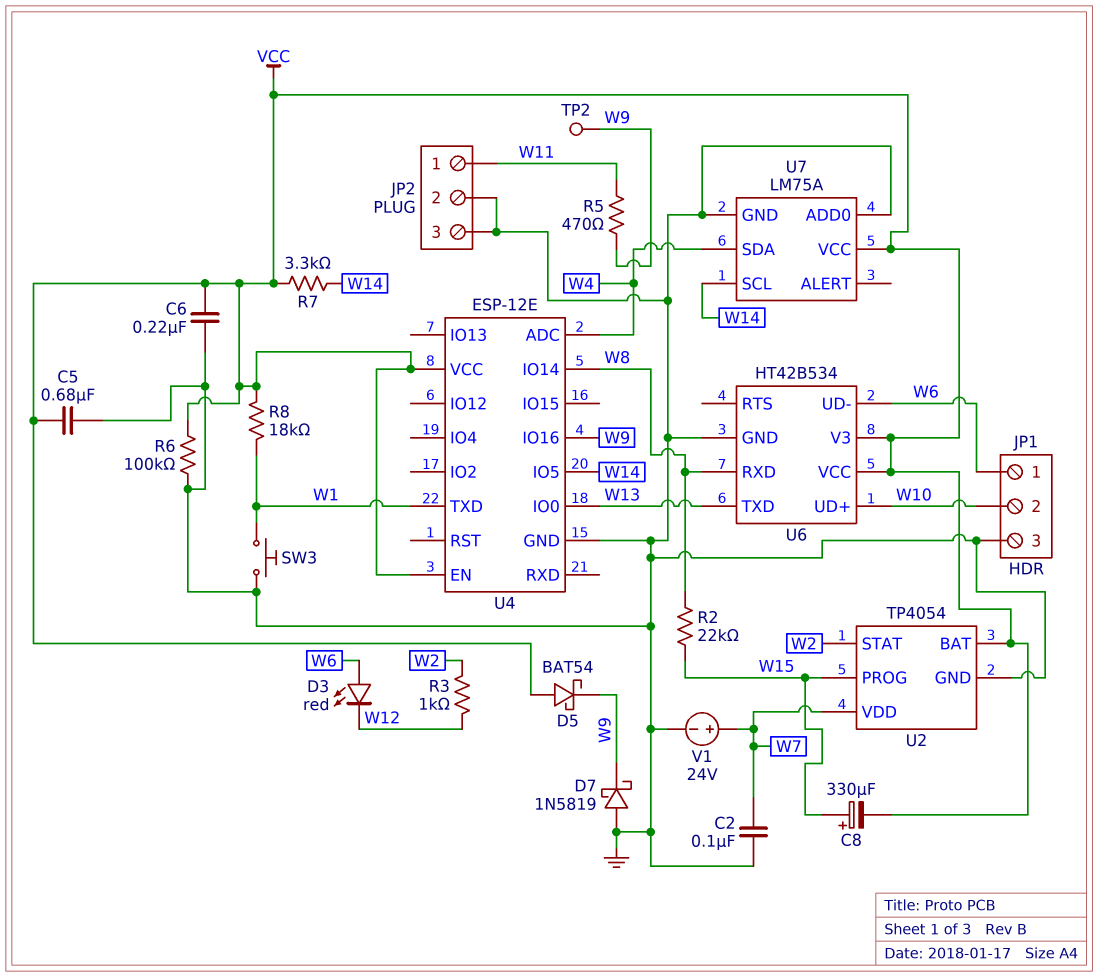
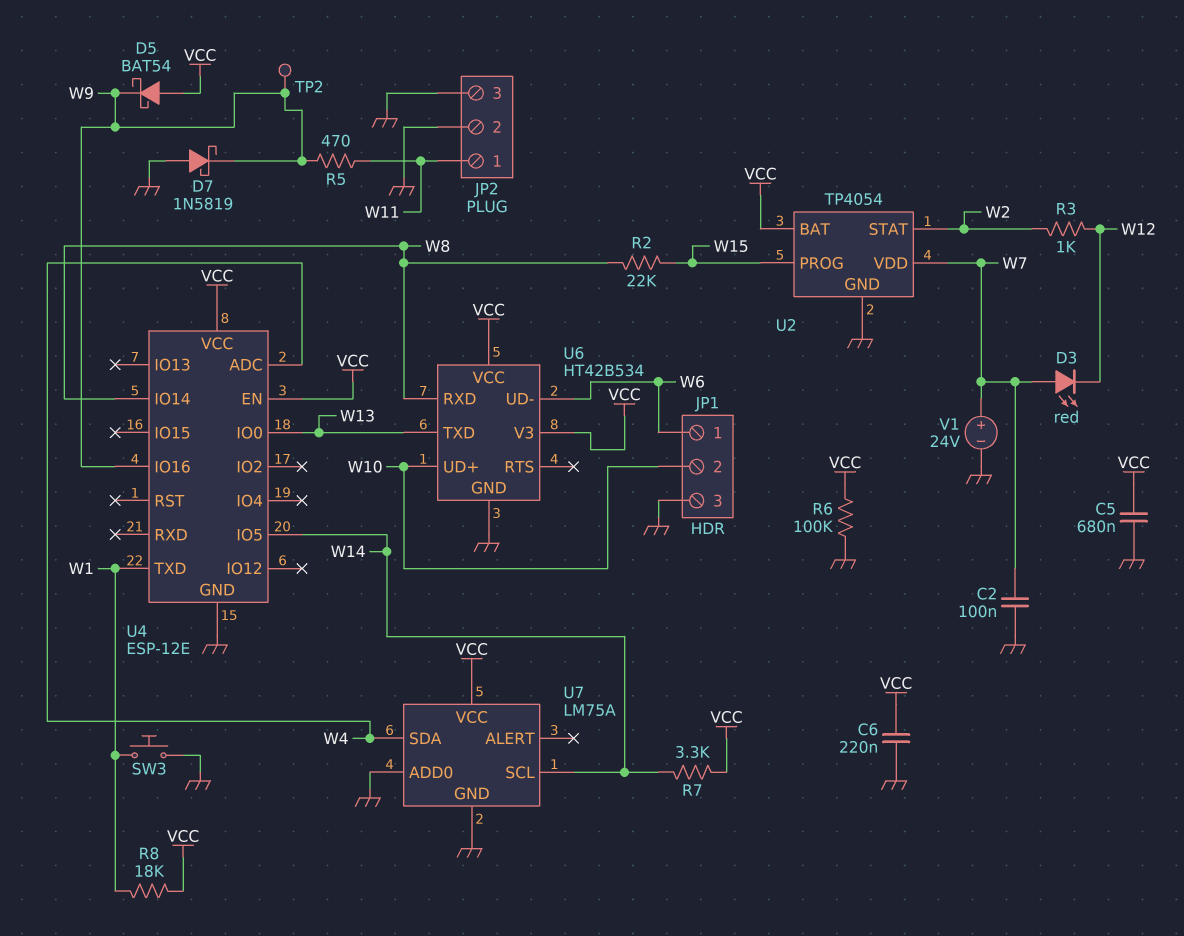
C8: 330uF (plus W15, minus VCC) -> none
D3: LED red (A W6, K W12) -> LED red (A W7, K W12)

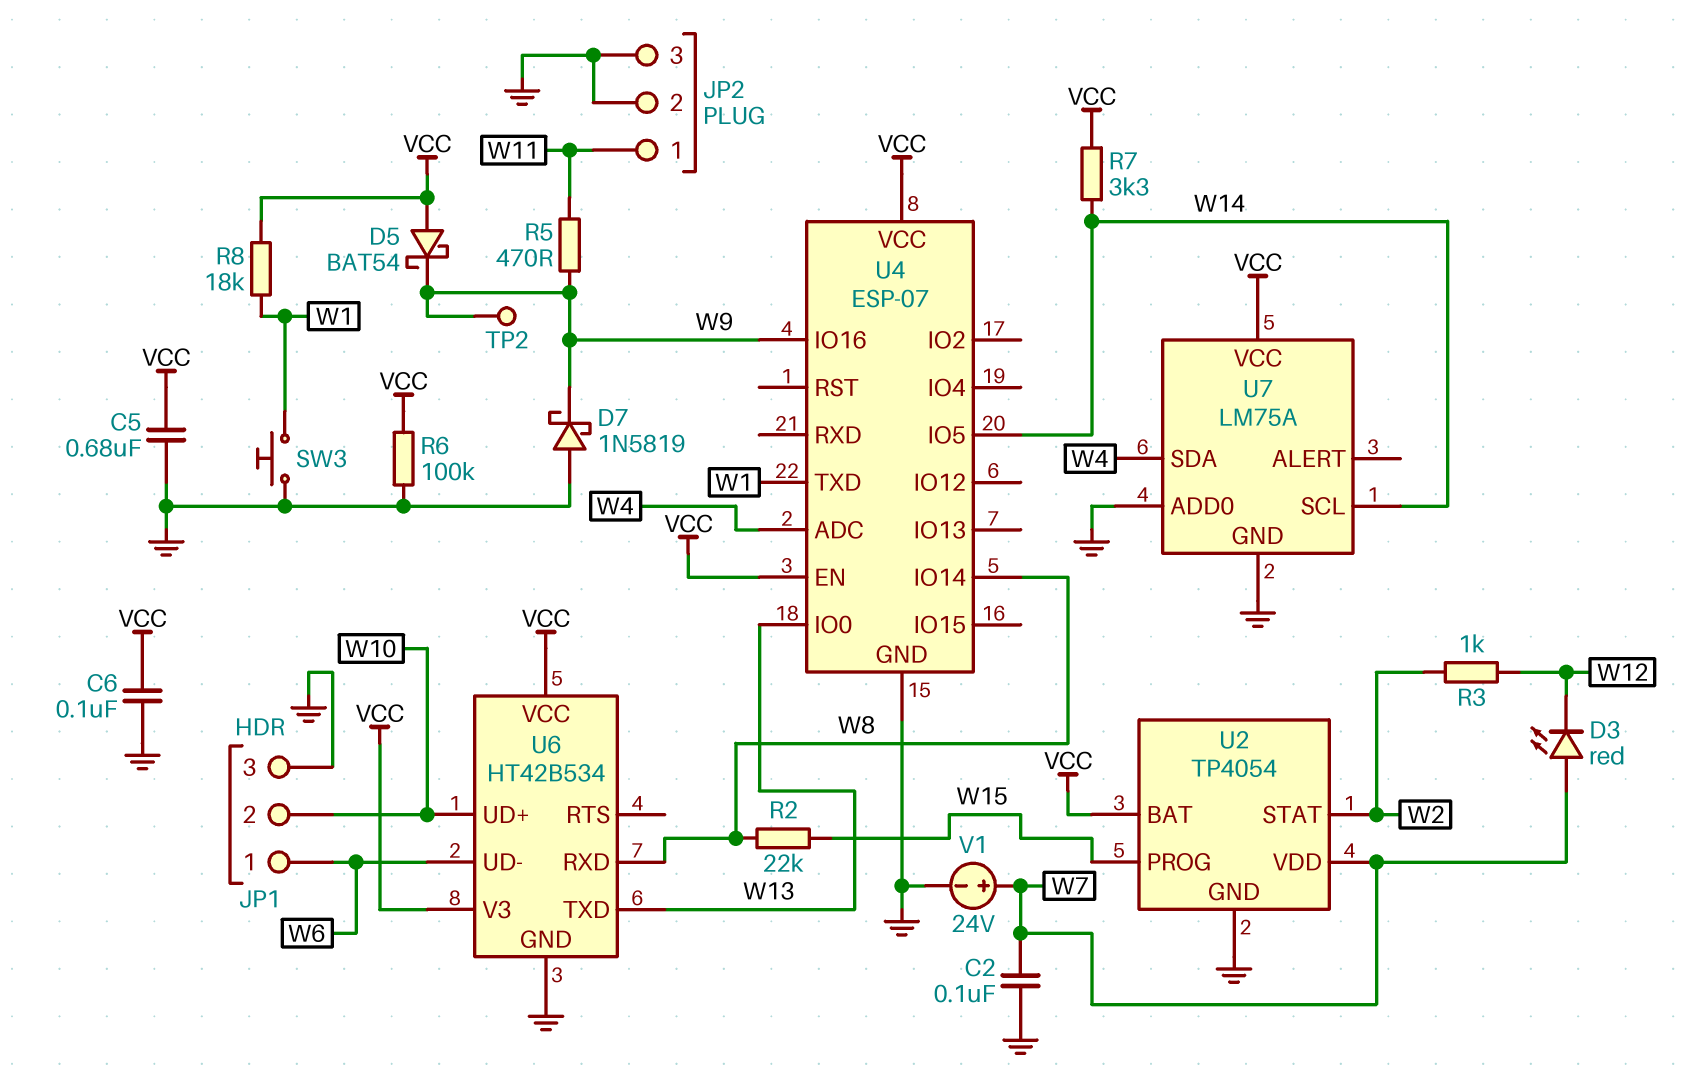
C6: 220nF (GND, VCC) -> 100nF (GND, VCC)
U4: ESP-12E -> ESP-07

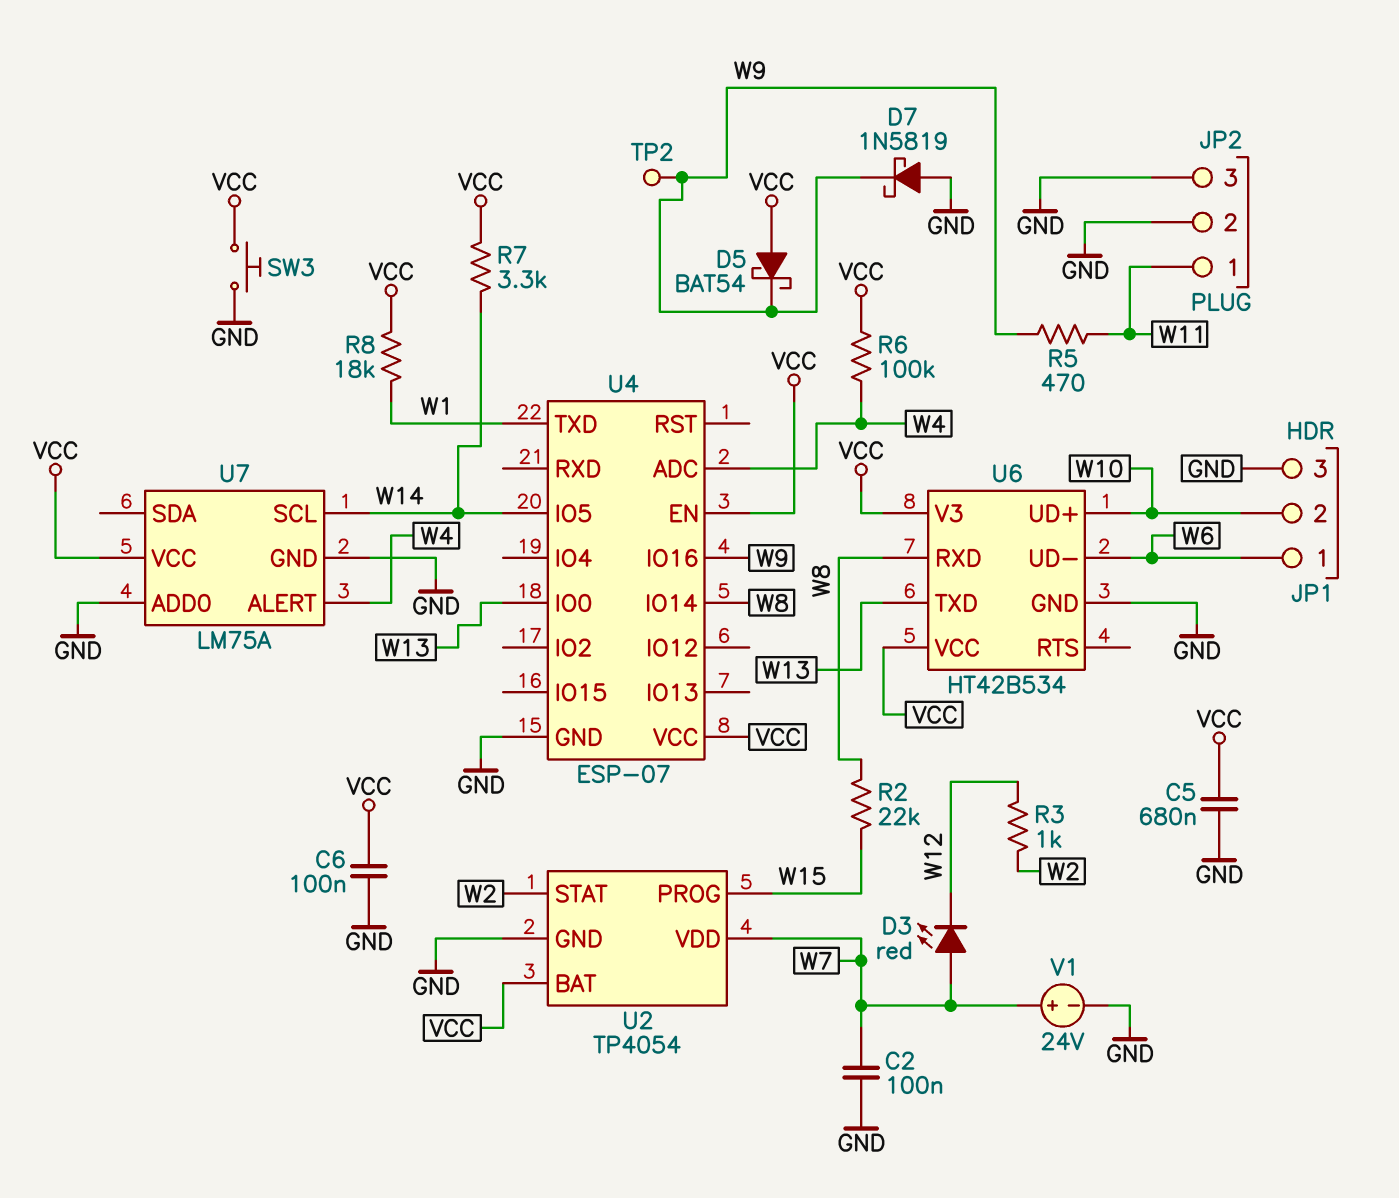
R6: 100k (GND, VCC) -> 100k (VCC, W4)
SW3: button (GND, W1) -> button (GND, VCC)
U7 pin ALERT: none -> W4
U7 pin SDA: W4 -> none

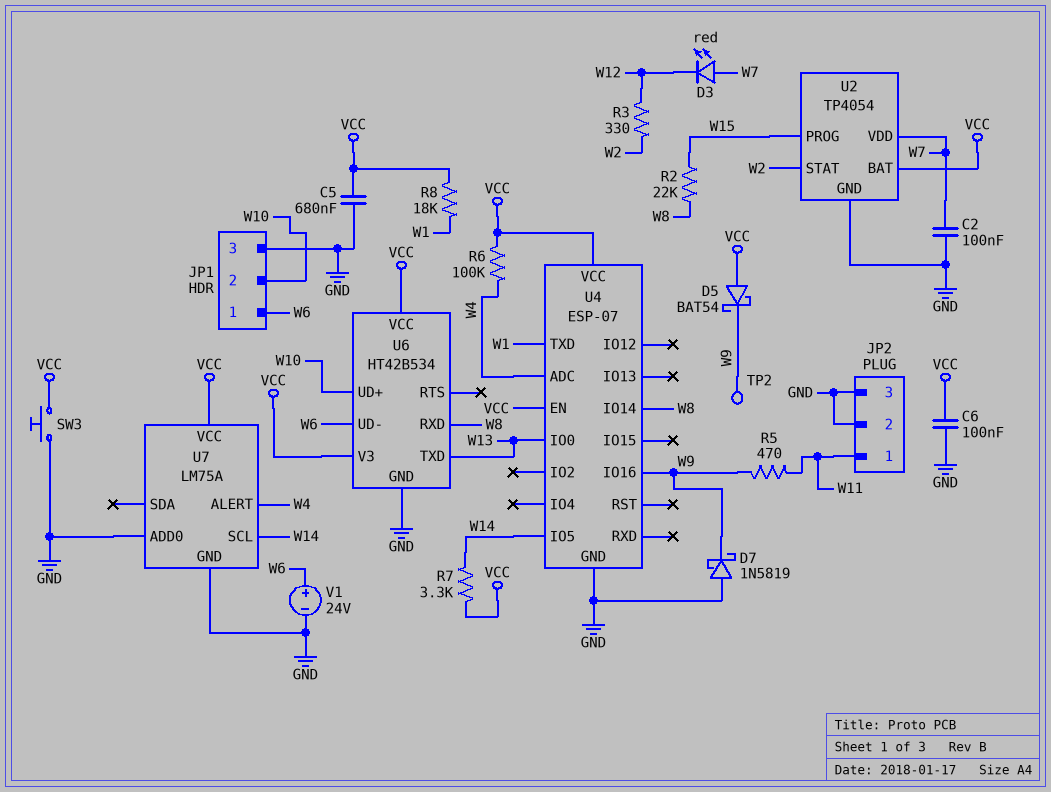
R3: 1k (W2, W12) -> 330 (W2, W12)
V1: 24V (plus W7, minus GND) -> 24V (plus W6, minus GND)

